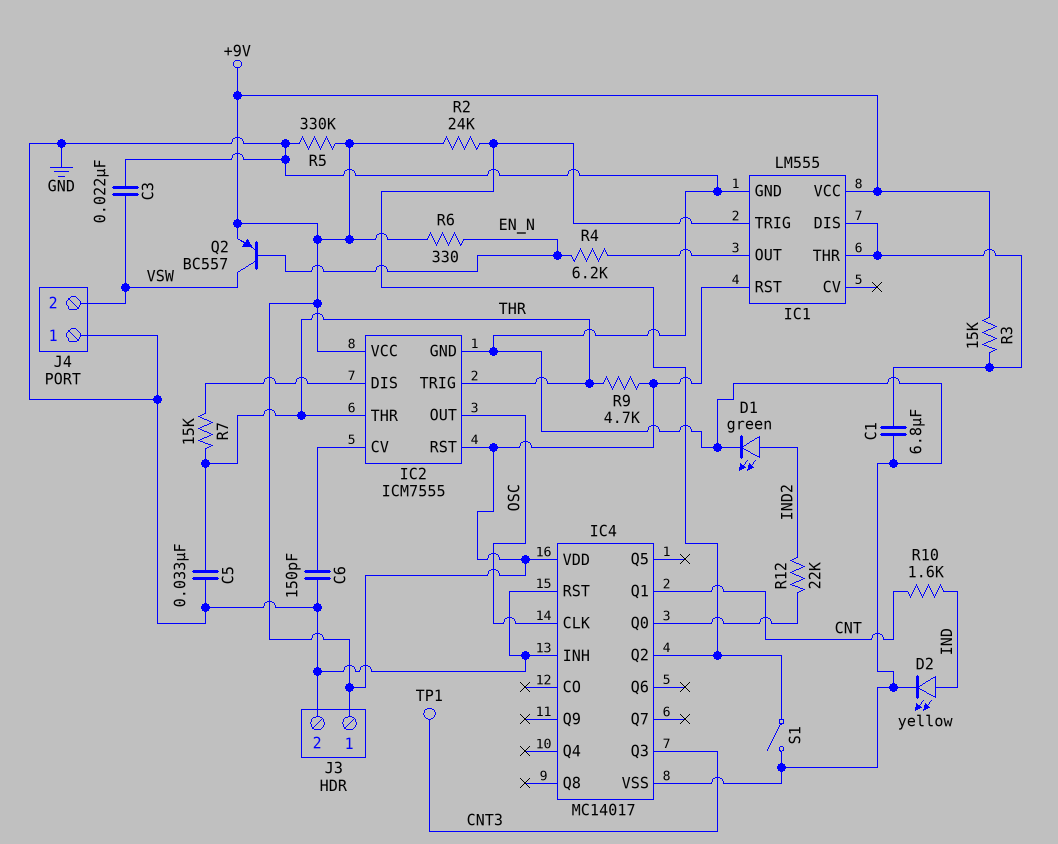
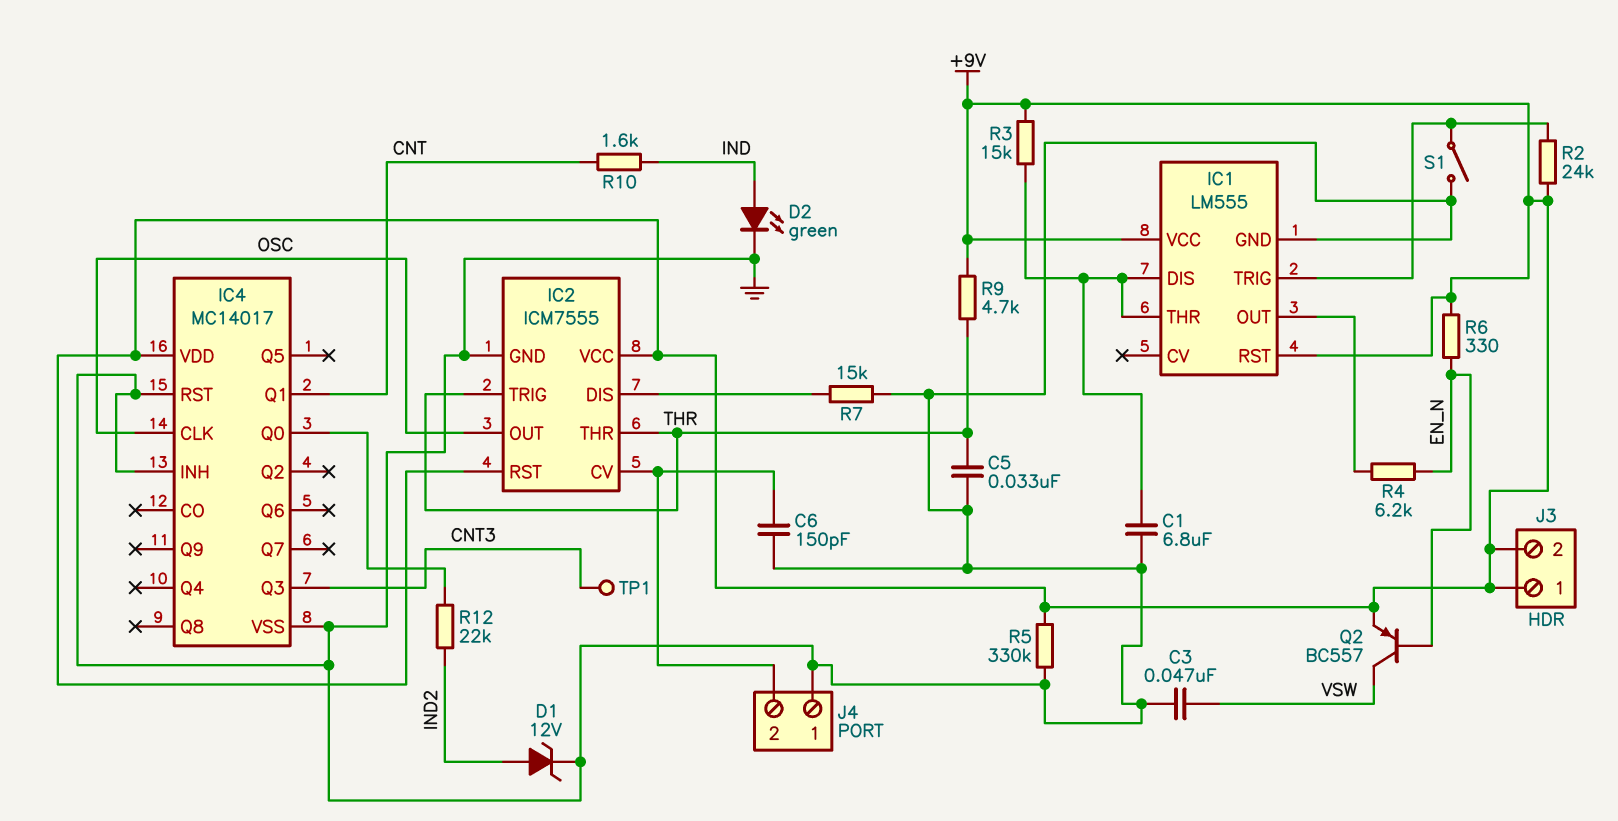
C3: 22nF (GND, VSW) -> 47nF (GND, VSW)
D1: LED green (A IND2, K GND) -> zener 12V (A IND2, K GND)
D2: LED yellow (A IND, K GND) -> LED green (A IND, K GND)
IC4 pin Q2: IC1/TRIG -> none
J3 pin 2: GND -> +9V
J4 pin 2: VSW -> IC2/CV
R7: 15k (IC2/DIS, THR) -> 15k (GND, IC2/DIS)

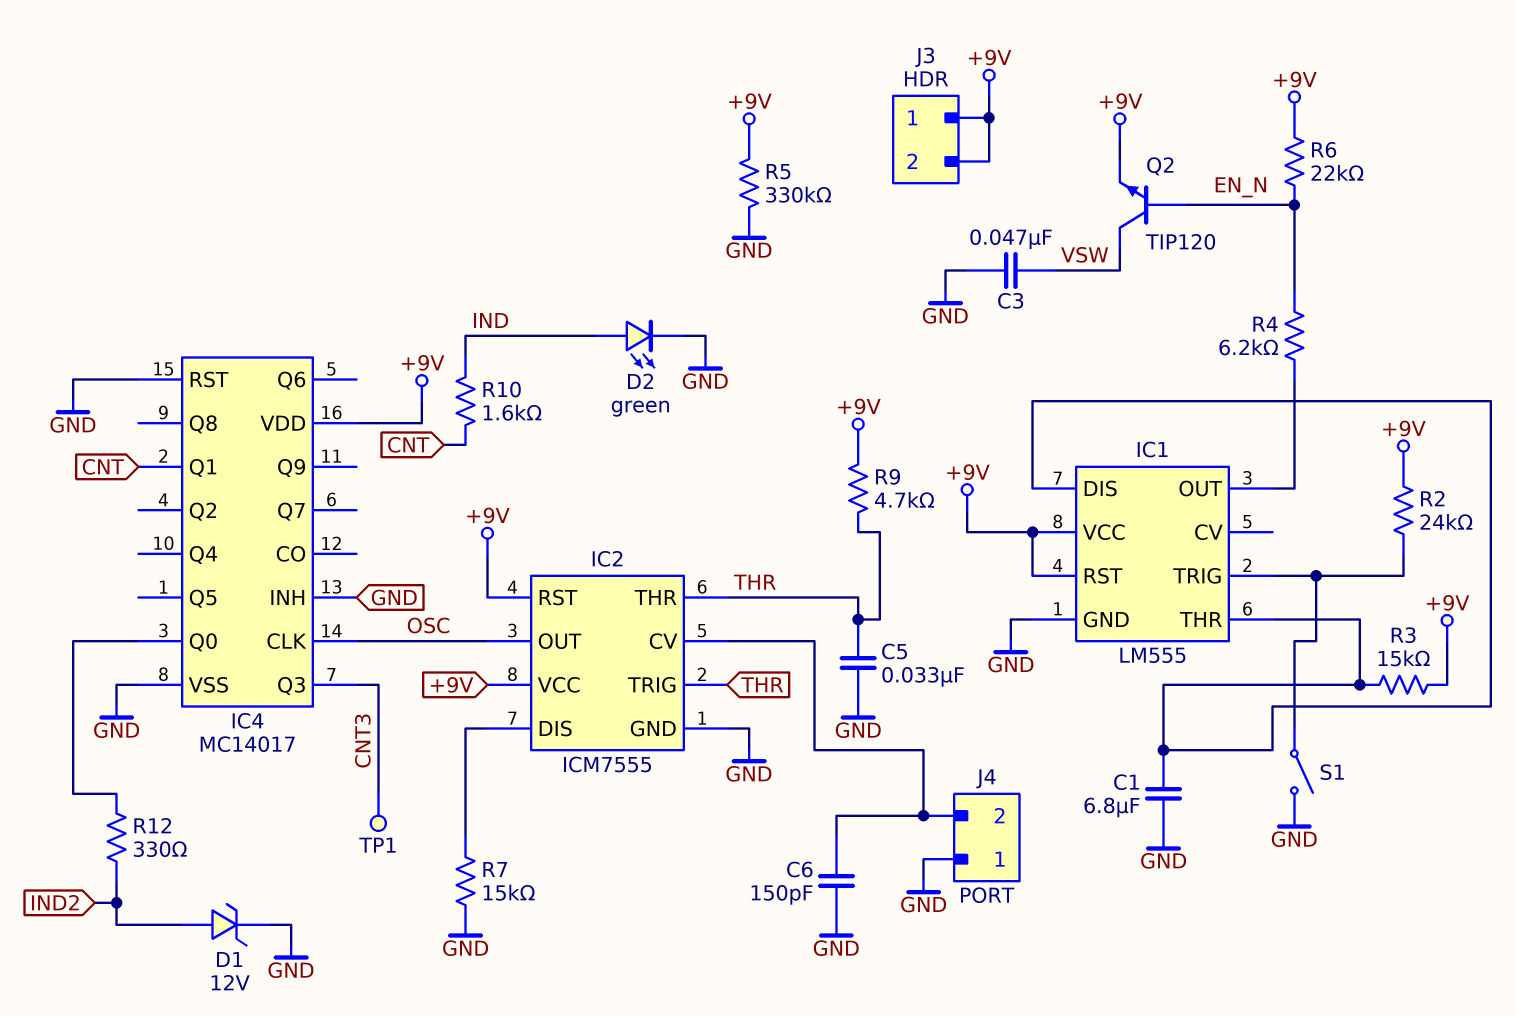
Q2: PNP BC557 (B EN_N, C VSW, E +9V) -> NPN TIP120 (B EN_N, C VSW, E +9V)
R6: 330 (+9V, EN_N) -> 22k (+9V, EN_N)
R12: 22k (IC4/Q0, IND2) -> 330 (IC4/Q0, IND2)

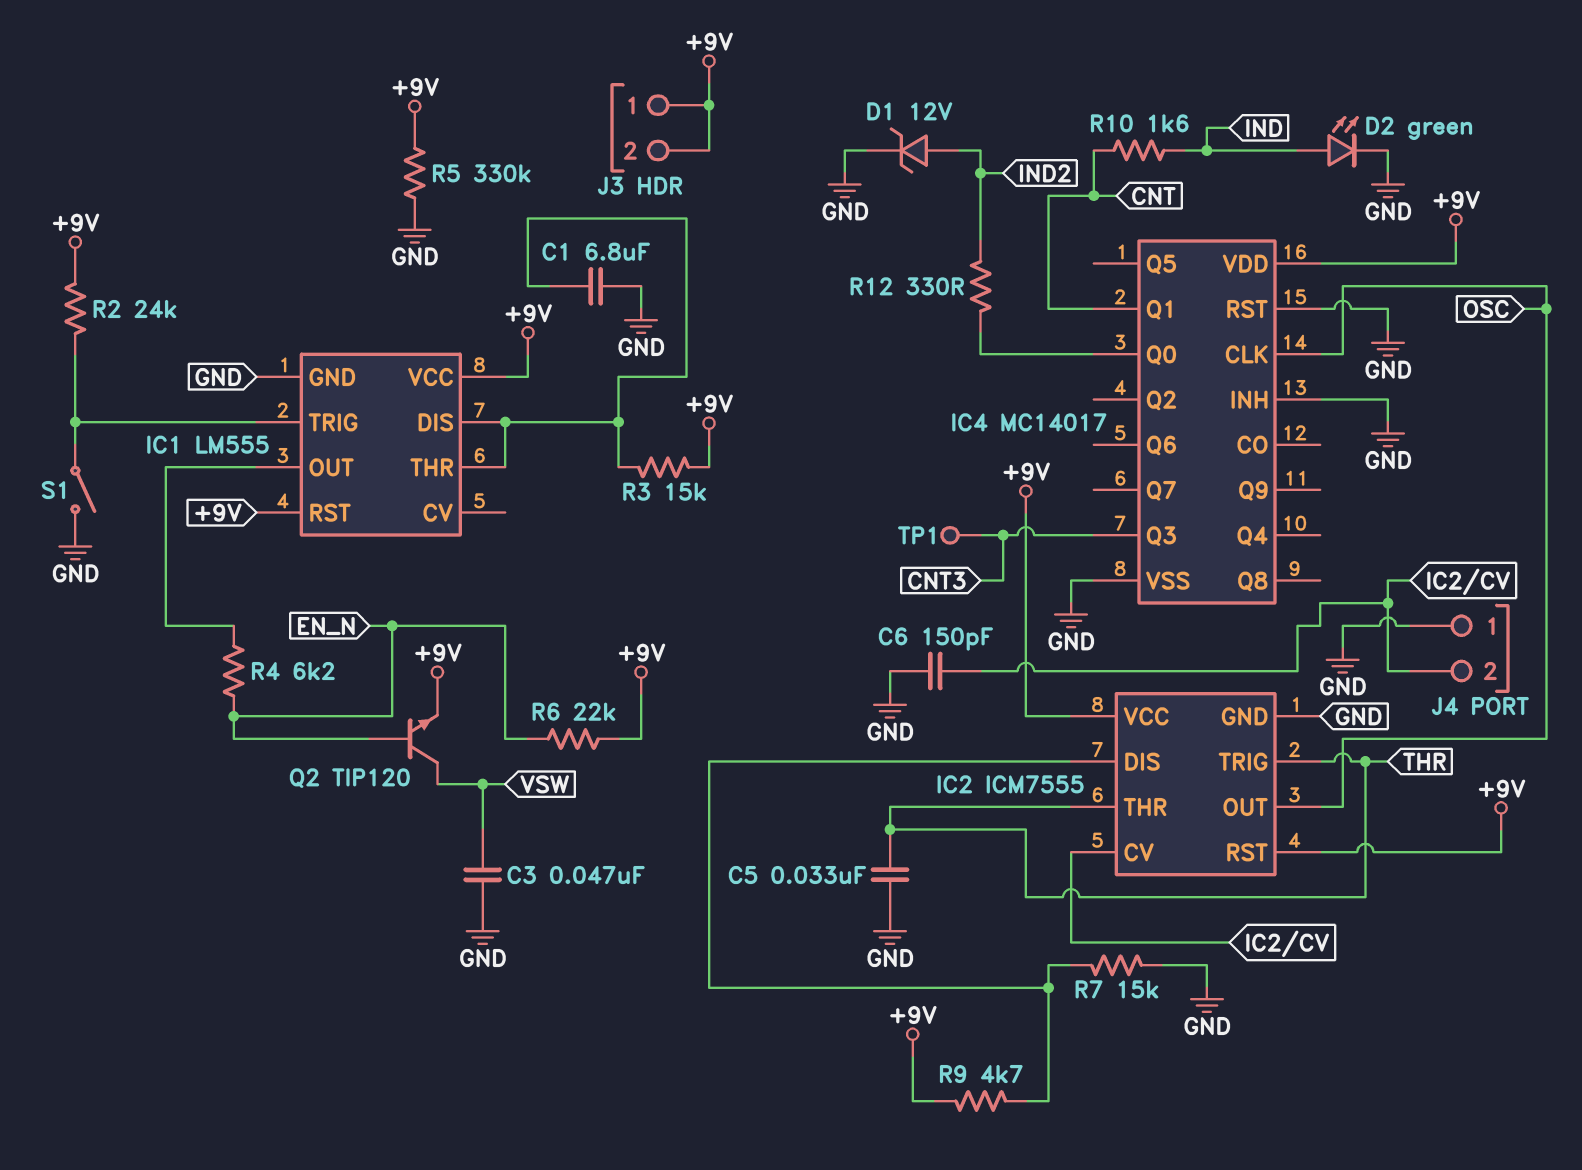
R9: 4.7k (+9V, THR) -> 4.7k (+9V, IC2/DIS)

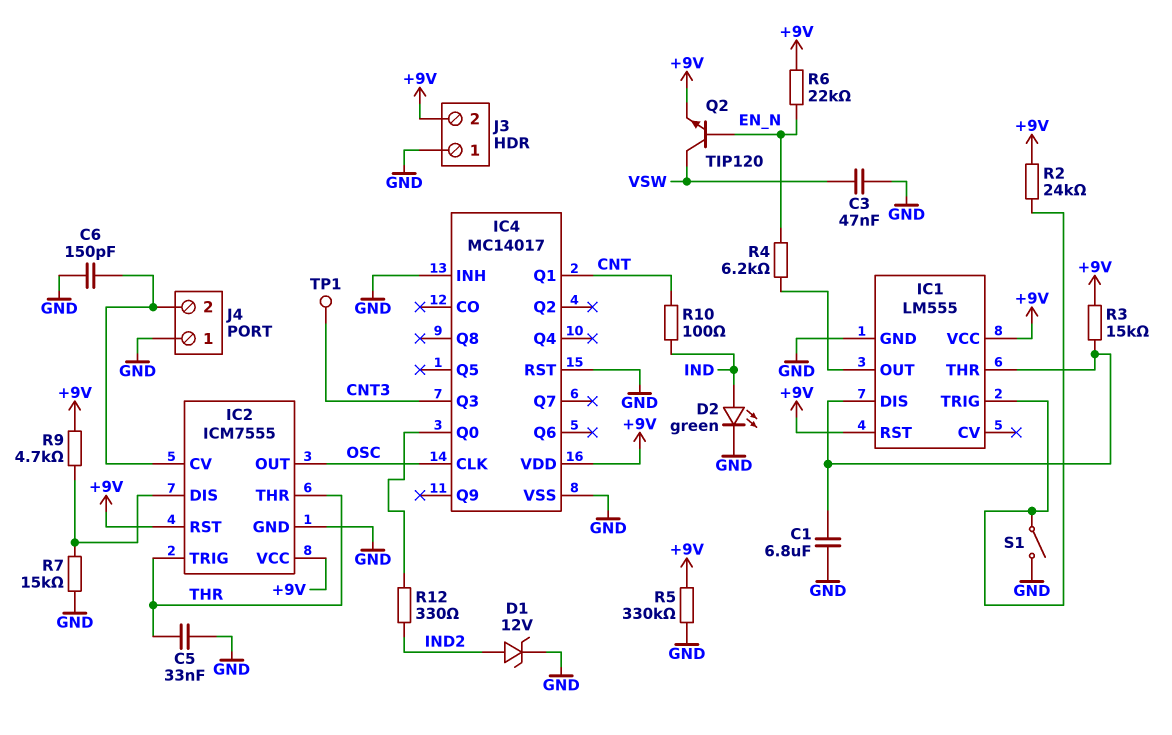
J3 pin 1: +9V -> GND
R10: 1.6k (CNT, IND) -> 100 (CNT, IND)

